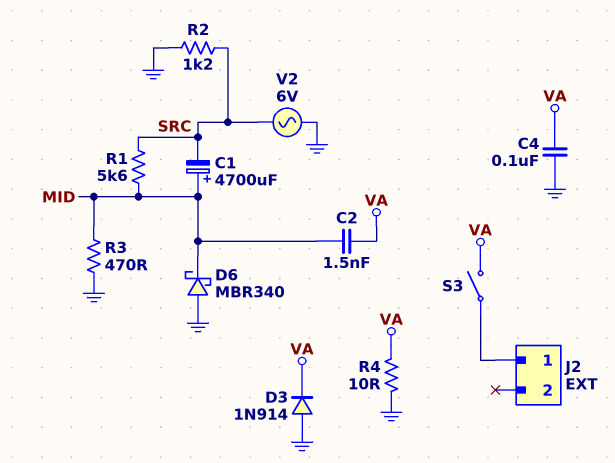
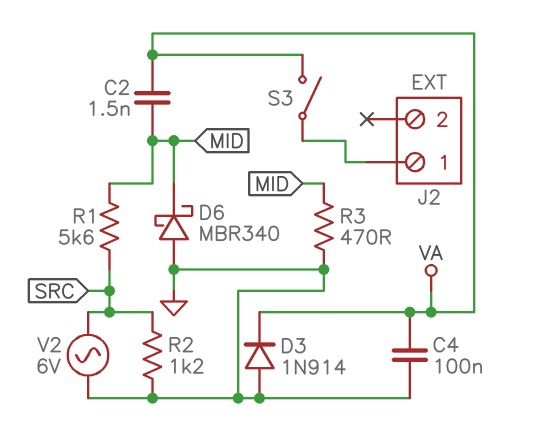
C1: 4700uF (plus MID, minus SRC) -> none
R4: 10 (GND, VA) -> none

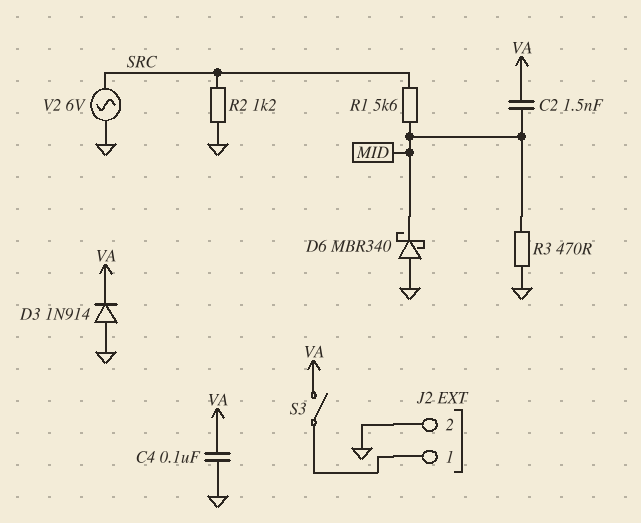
J2 pin 2: none -> GND

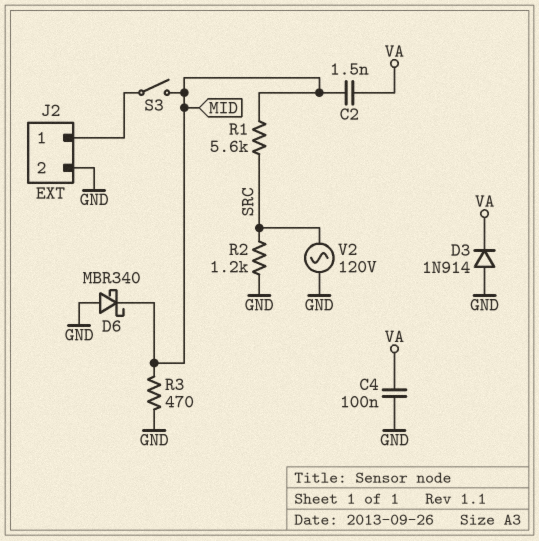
S3: switch (J2/1, VA) -> switch (J2/1, MID)
V2: AC 6V (GND, SRC) -> AC 120V (GND, SRC)

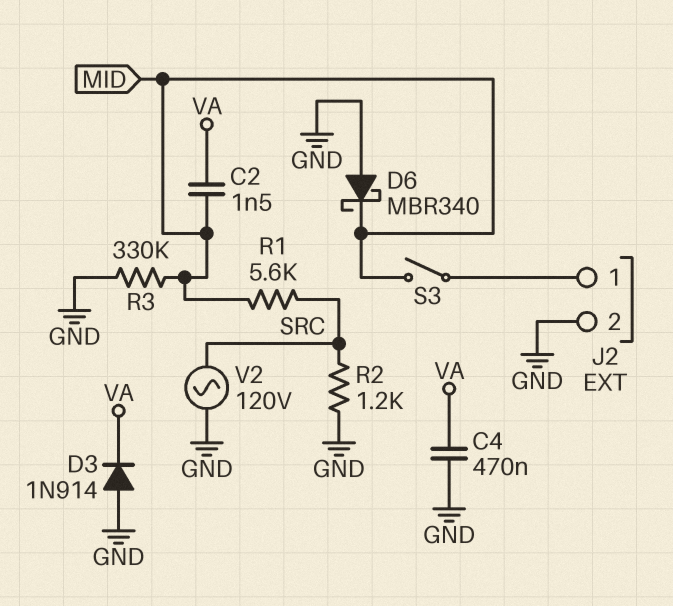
C4: 100nF (GND, VA) -> 470nF (GND, VA)
R3: 470 (GND, MID) -> 330k (GND, MID)

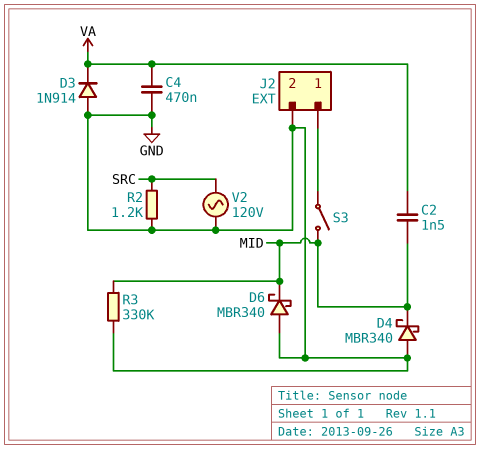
D4: none -> schottky MBR340 (A GND, K MID)
R1: 5.6k (MID, SRC) -> none

